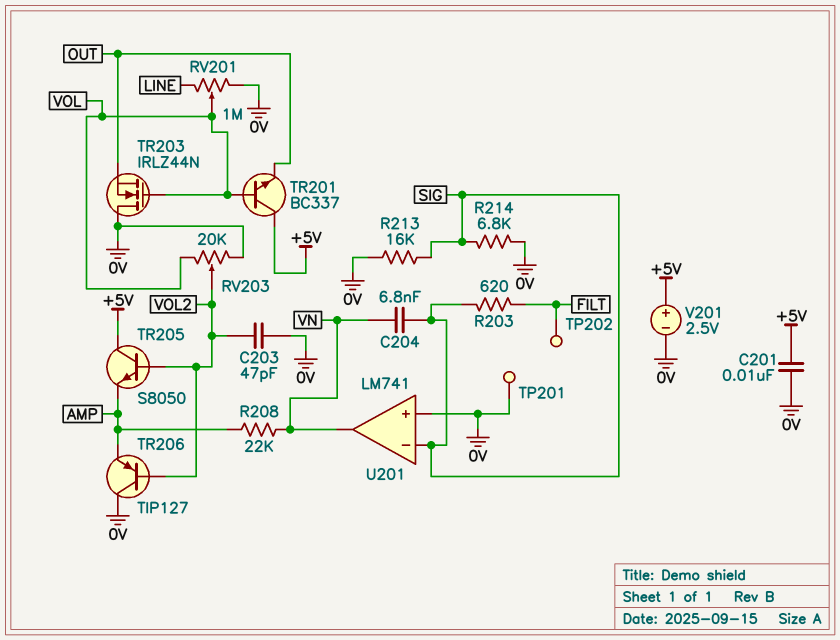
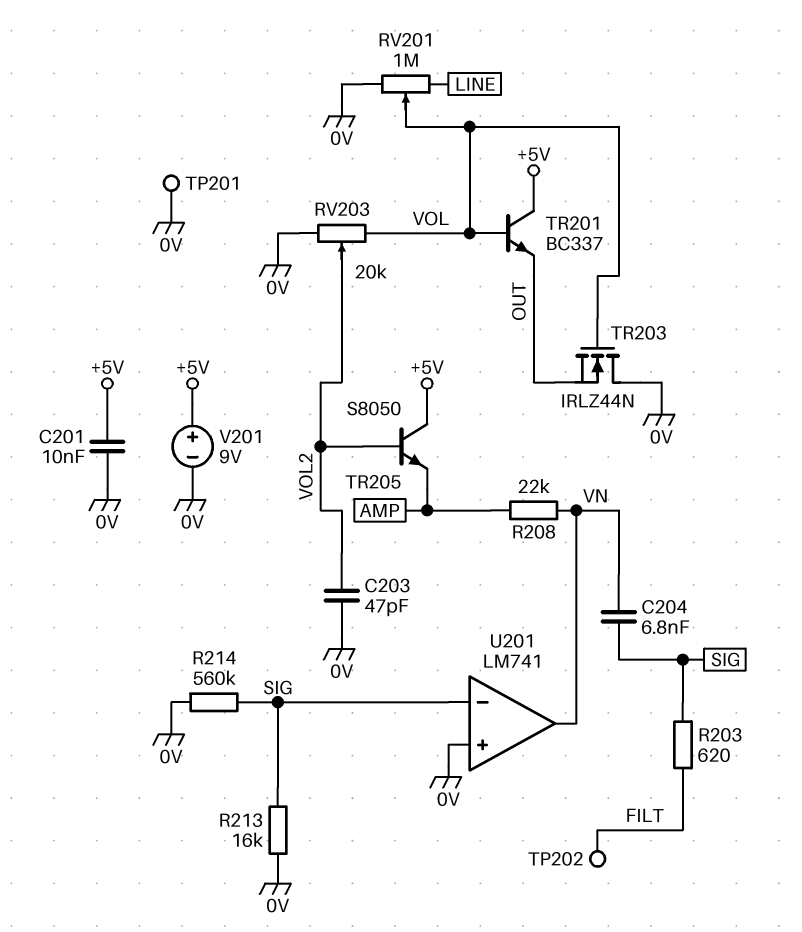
R214: 6.8k (0V, SIG) -> 560k (0V, SIG)
TR206: PNP TIP127 (B VOL2, C 0V, E AMP) -> none
V201: 2.5V (plus +5V, minus 0V) -> 9V (plus +5V, minus 0V)

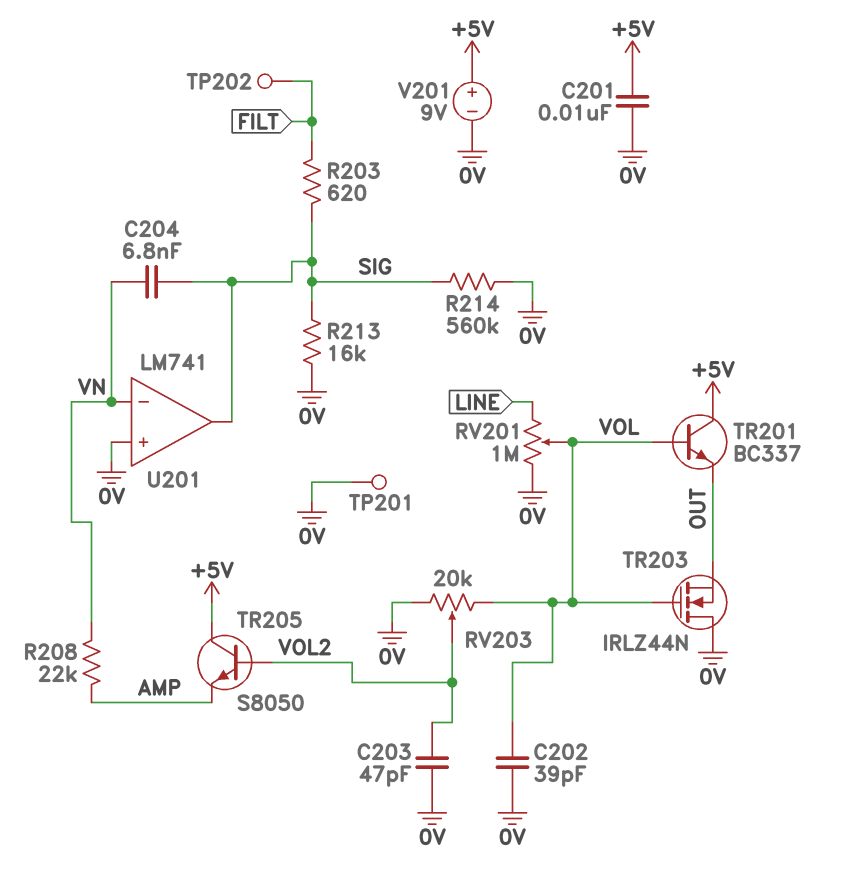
C202: none -> 39pF (0V, VOL)
U201 pin in-: SIG -> VN
U201 pin out: VN -> SIG

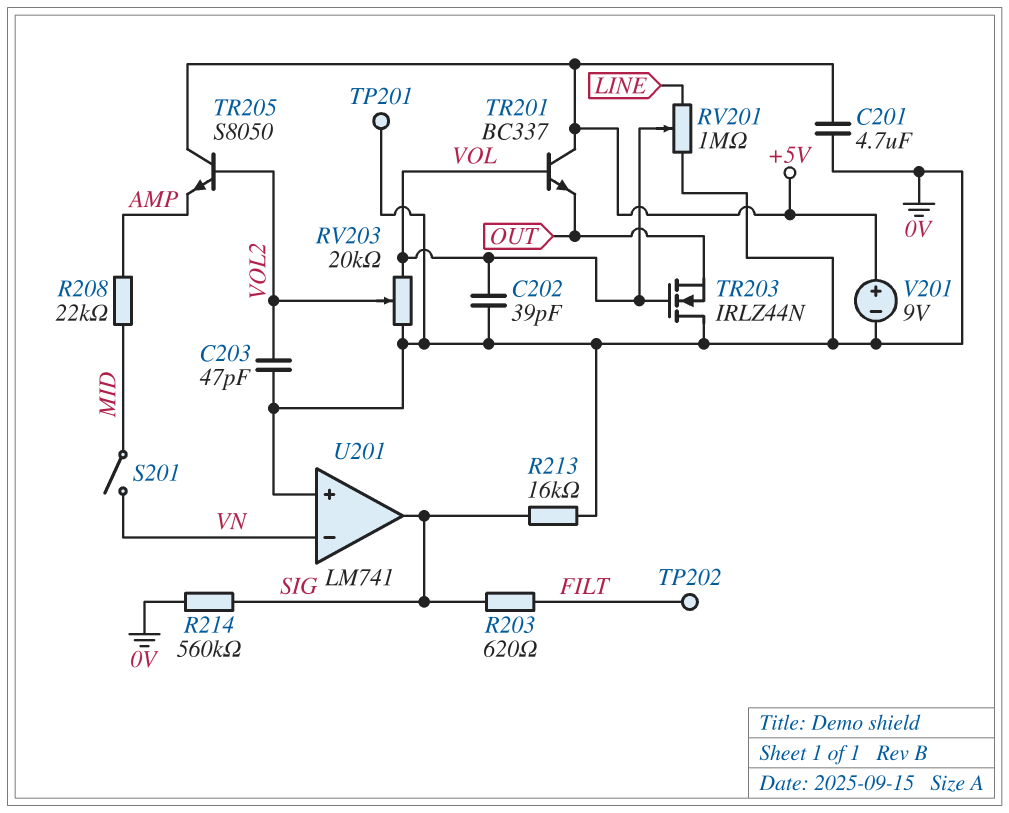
C201: 10nF (+5V, 0V) -> 4.7uF (+5V, 0V)
C204: 6.8nF (SIG, VN) -> none
R208: 22k (AMP, VN) -> 22k (AMP, MID)
S201: none -> switch (MID, VN)

